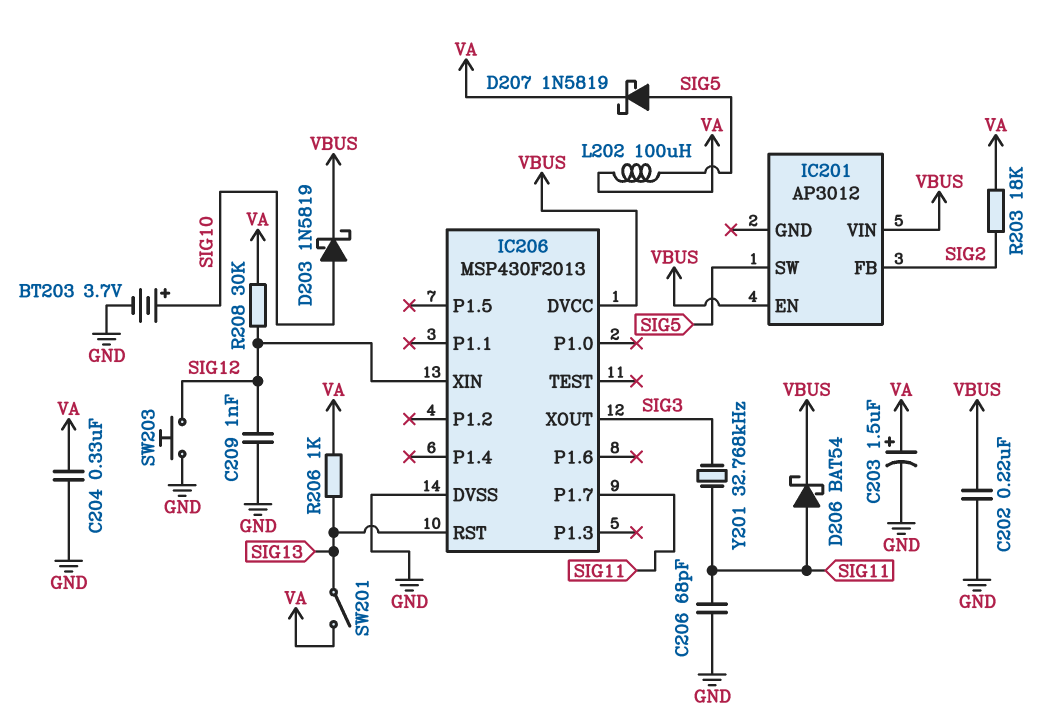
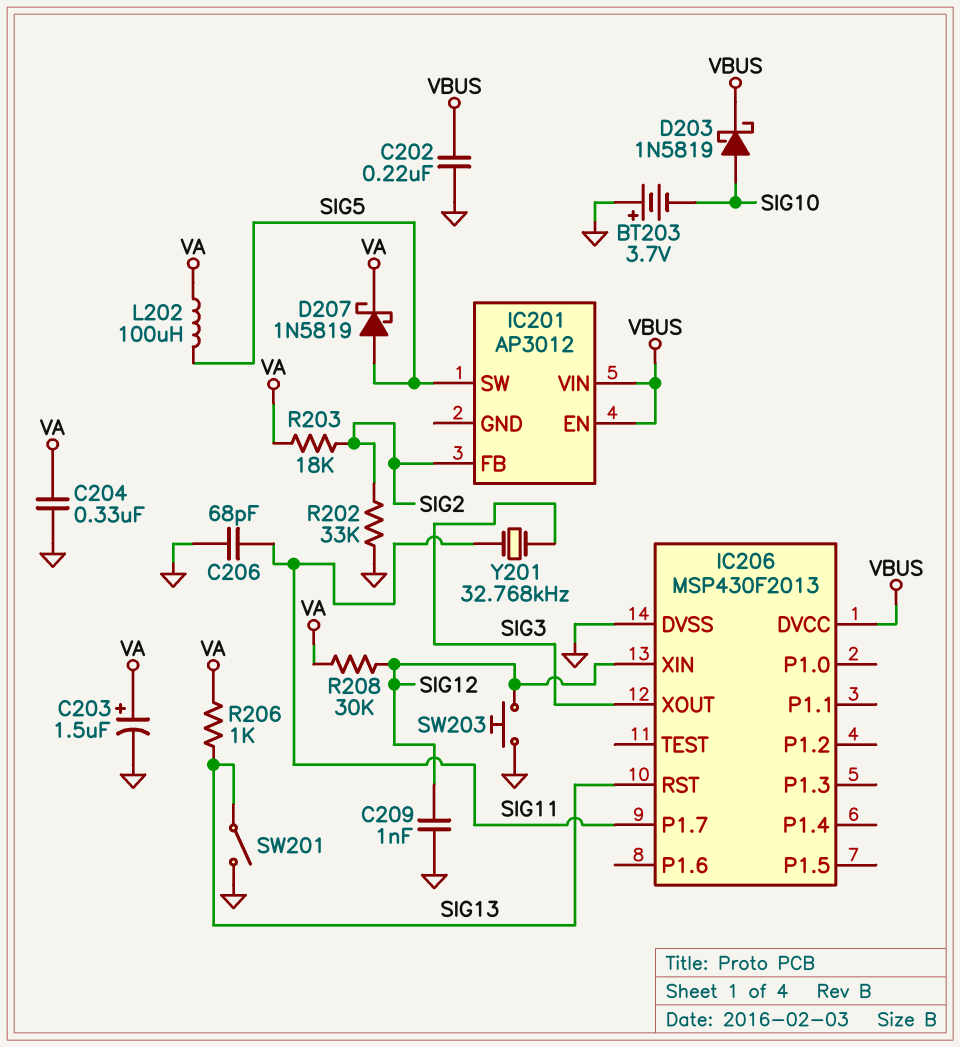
BT203: 3.7V (plus SIG10, minus GND) -> 3.7V (plus GND, minus SIG10)
D206: schottky BAT54 (A SIG11, K VBUS) -> none
R202: none -> 33k (GND, SIG2)
SW201: switch (SIG13, VA) -> switch (GND, SIG13)

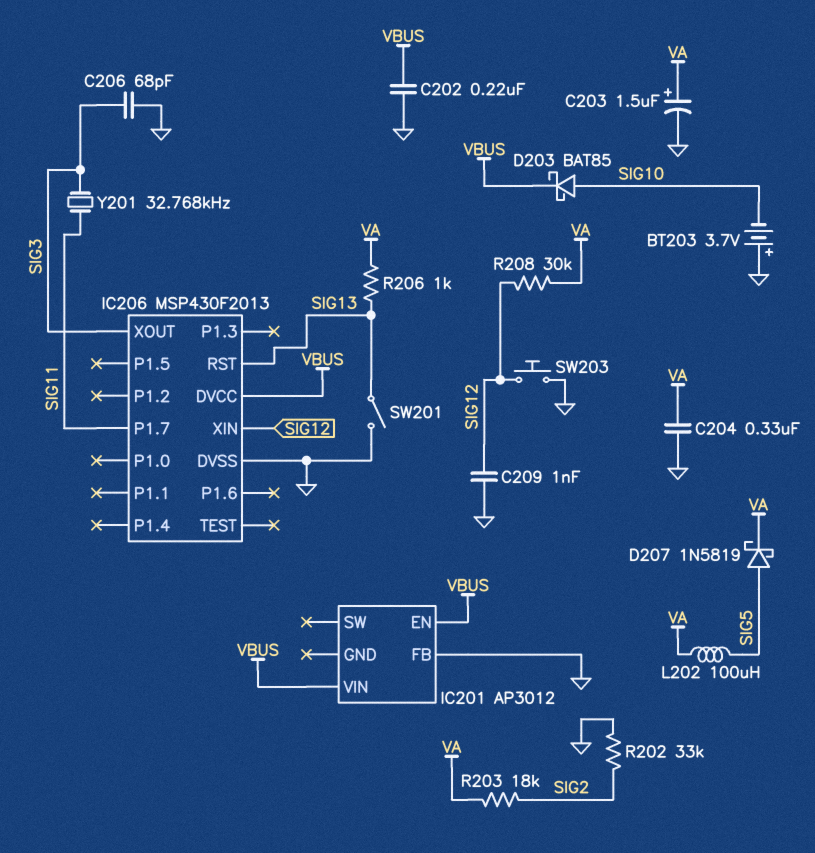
C206: 68pF (GND, SIG11) -> 68pF (GND, SIG3)
D203: schottky 1N5819 (A SIG10, K VBUS) -> schottky BAT85 (A SIG10, K VBUS)
IC201 pin FB: SIG2 -> GND
IC201 pin SW: SIG5 -> none

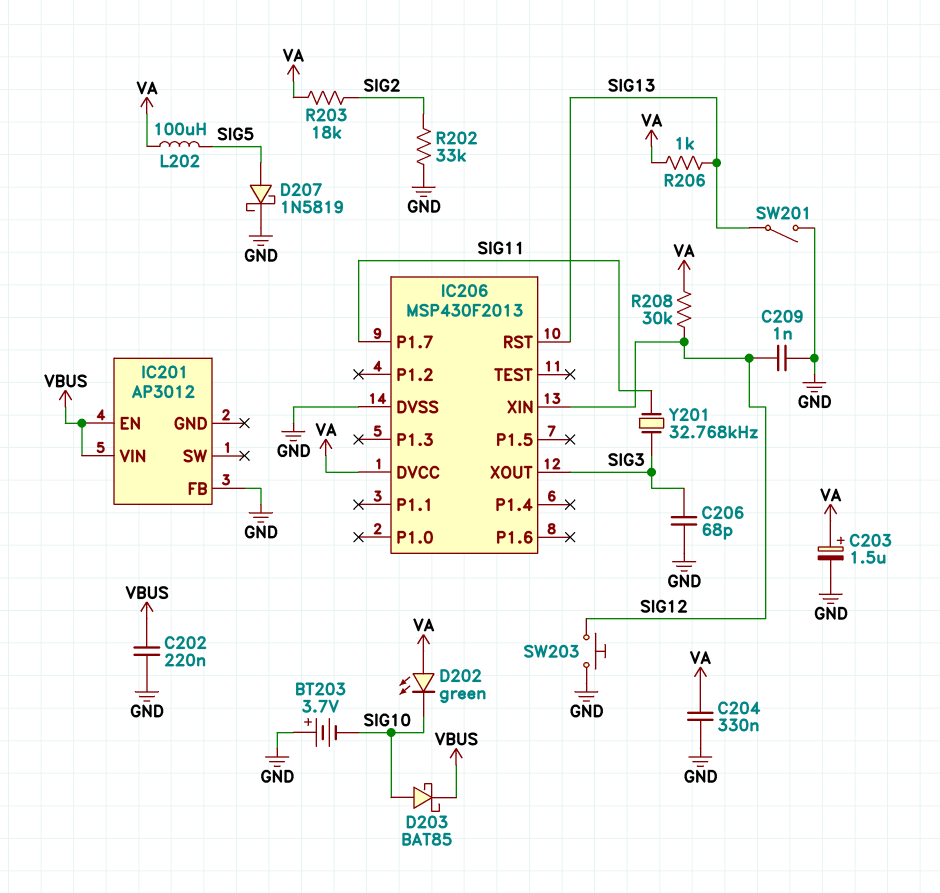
D202: none -> LED green (A VA, K SIG10)
D207: schottky 1N5819 (A SIG5, K VA) -> schottky 1N5819 (A SIG5, K GND)
IC206 pin DVCC: VBUS -> VA

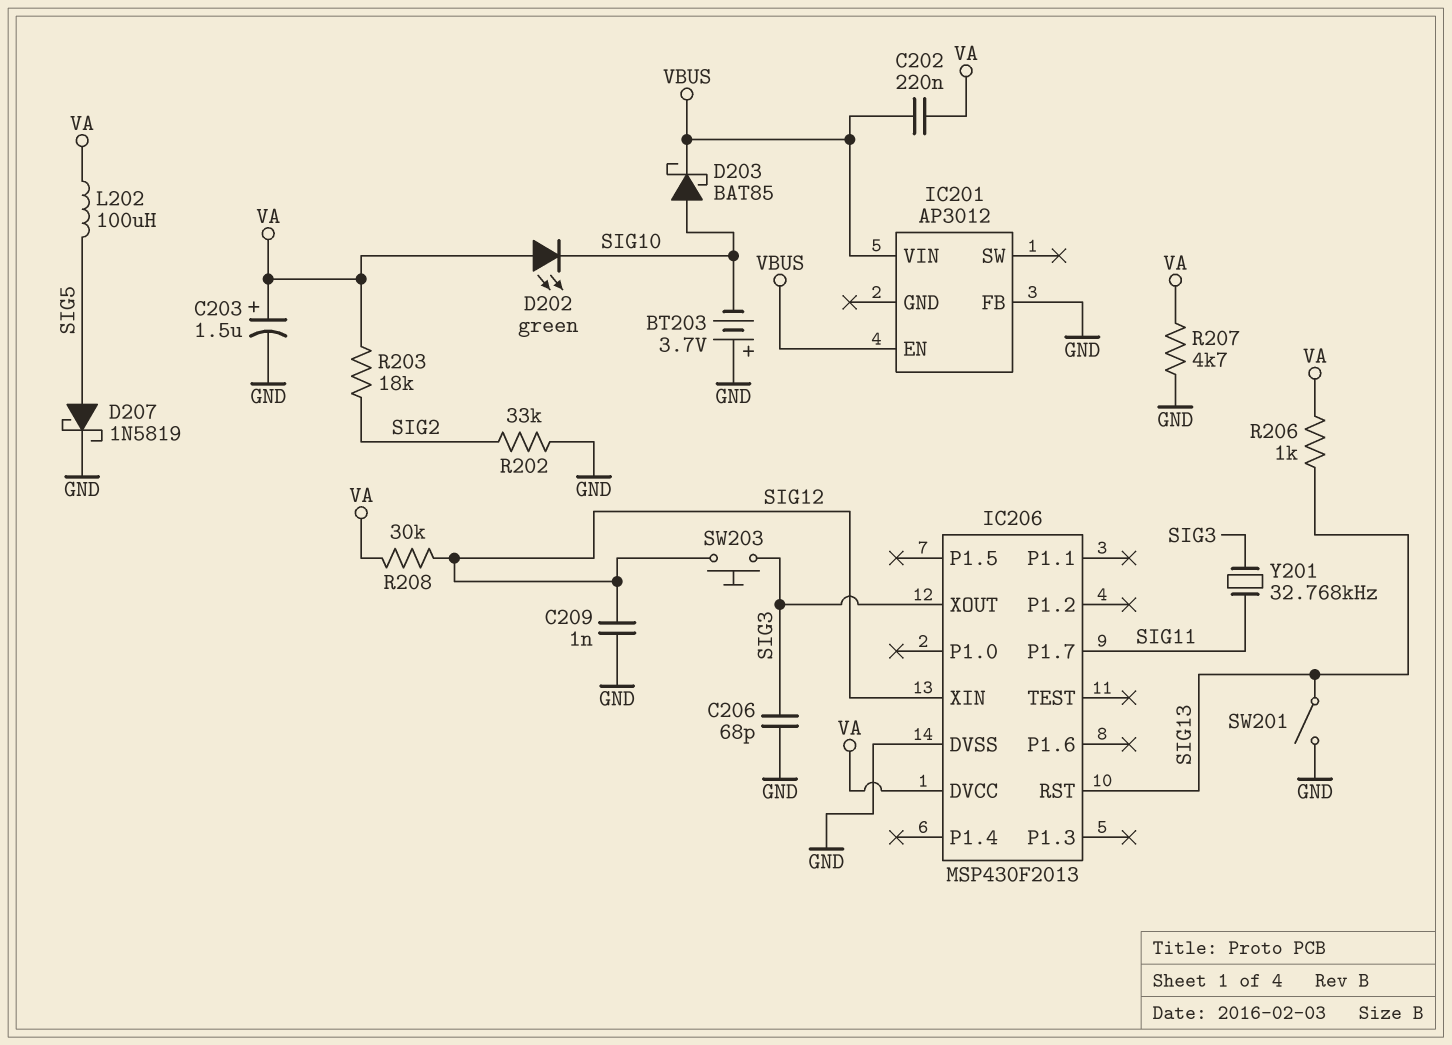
C202: 220nF (GND, VBUS) -> 220nF (VA, VBUS)
C204: 330nF (GND, VA) -> none
R207: none -> 4.7k (GND, VA)
SW203: button (GND, SIG12) -> button (SIG3, SIG12)

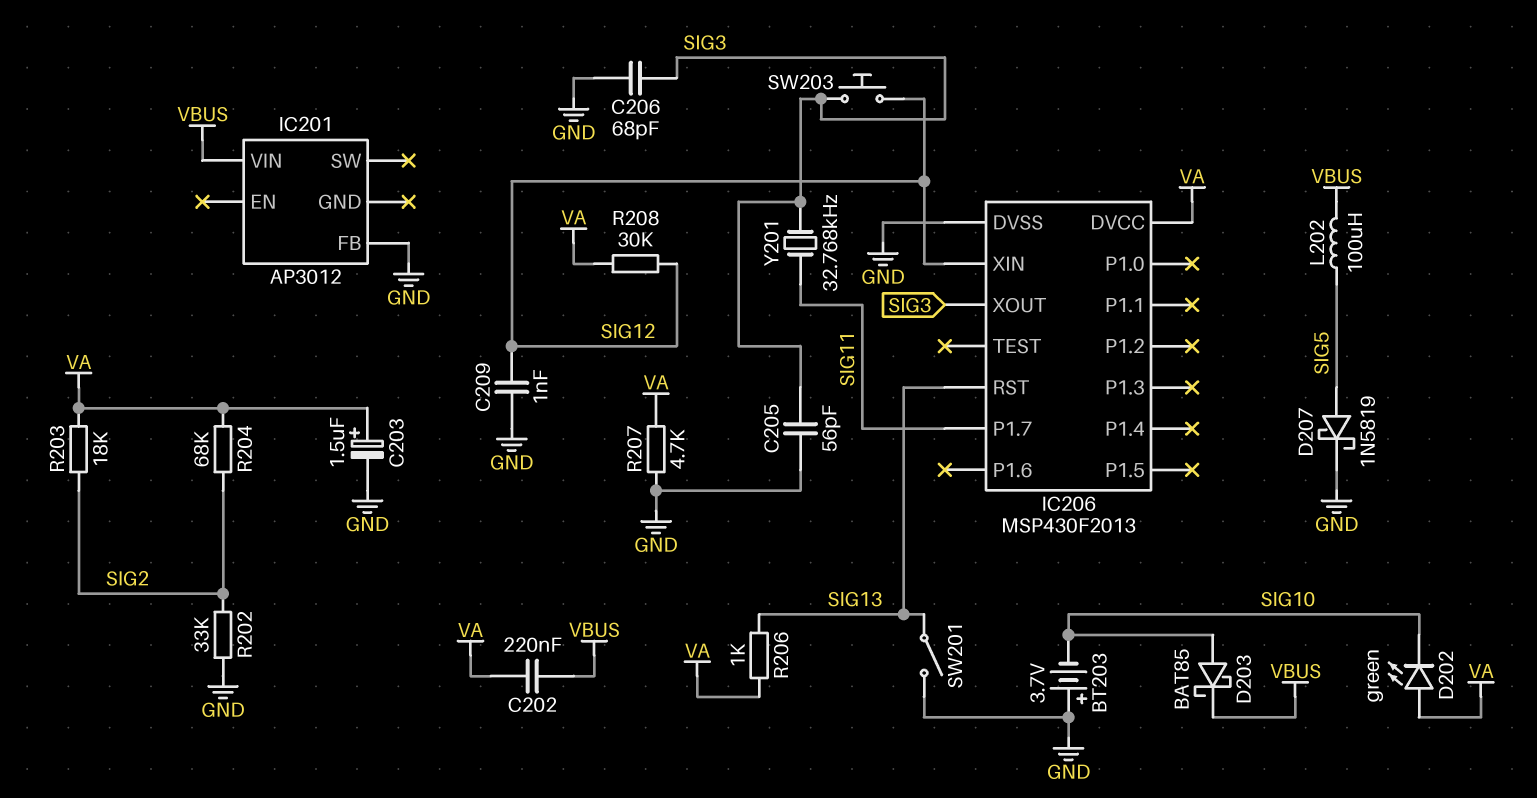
C205: none -> 56pF (GND, SIG3)
IC201 pin EN: VBUS -> none
L202: 100uH (SIG5, VA) -> 100uH (SIG5, VBUS)
R204: none -> 68k (SIG2, VA)

